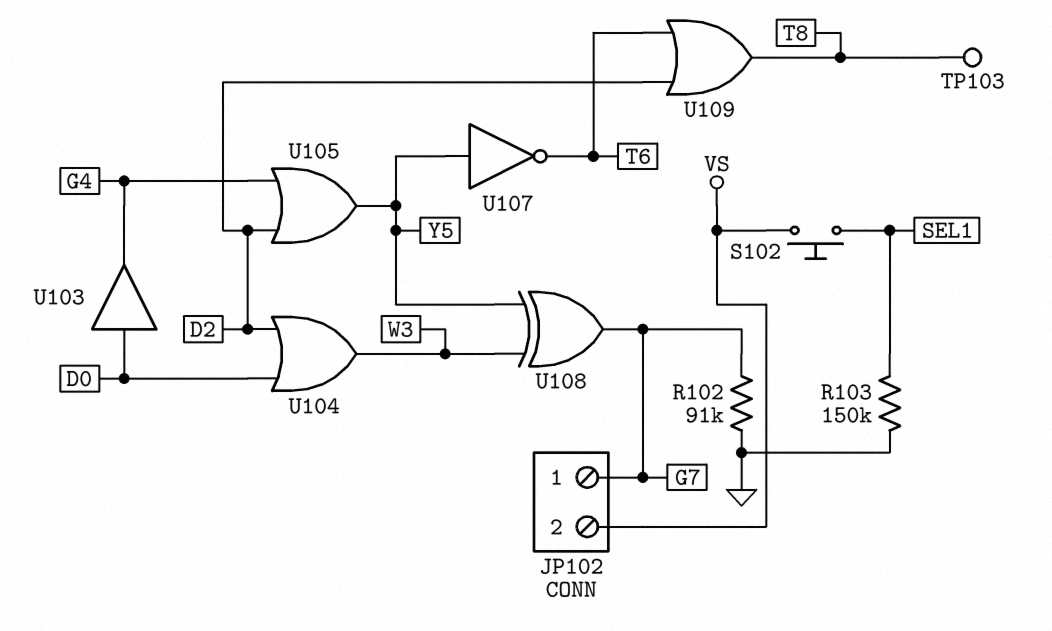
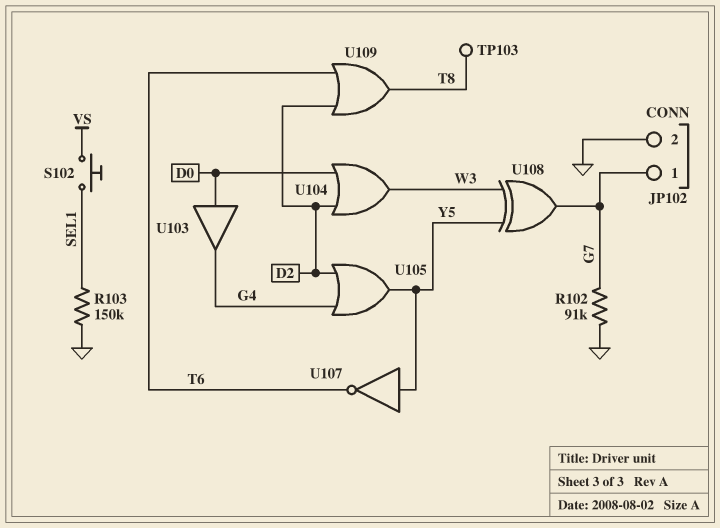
JP102 pin 2: VS -> GND

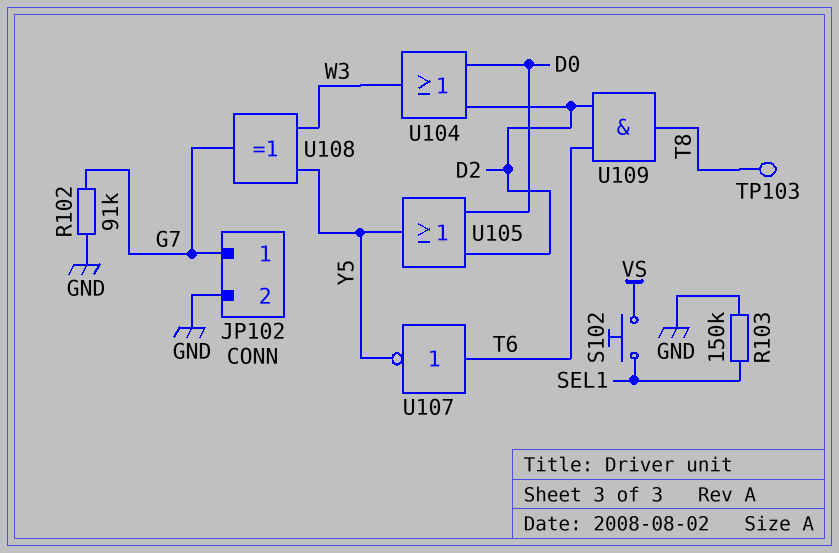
U103: buffer (in D0, out G4) -> none
U105: OR (in D2, in G4, out Y5) -> OR (in D0, in D2, out Y5)
U107: NOT (in Y5, out T6) -> NOT (in T6, out Y5)
U109: OR (in D2, in T6, out T8) -> AND (in D2, in T6, out T8)

